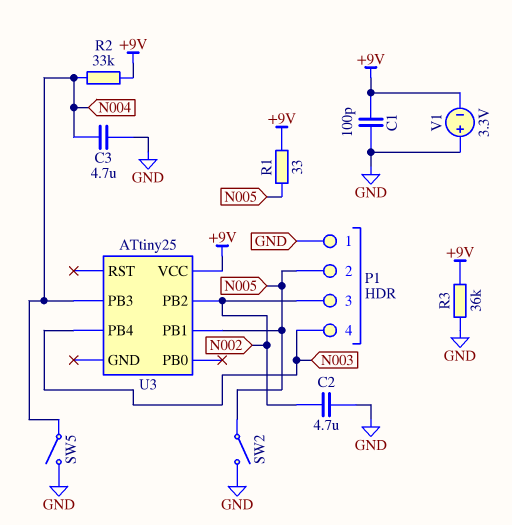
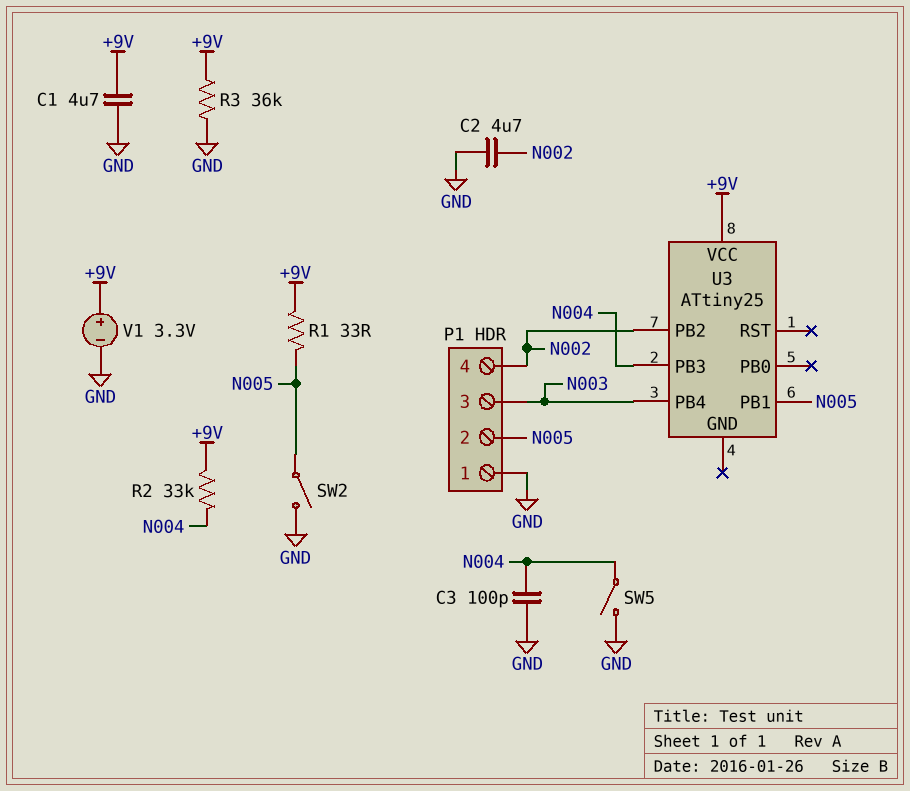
C1: 100pF (+9V, GND) -> 4.7uF (+9V, GND)
C3: 4.7uF (GND, N004) -> 100pF (GND, N004)
P1 pin 3: N002 -> N003
P1 pin 4: N003 -> N002
V1: 3.3V (plus GND, minus +9V) -> 3.3V (plus +9V, minus GND)

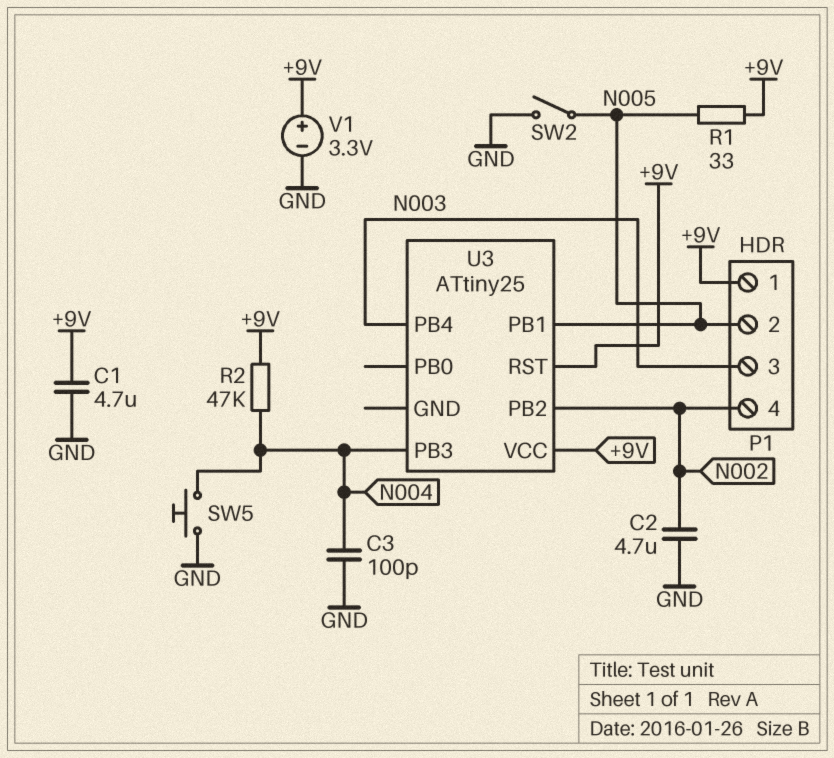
P1 pin 1: GND -> +9V
R2: 33k (+9V, N004) -> 47k (+9V, N004)
R3: 36k (+9V, GND) -> none
SW5: switch (GND, N004) -> button (GND, N004)
U3 pin RST: none -> +9V

